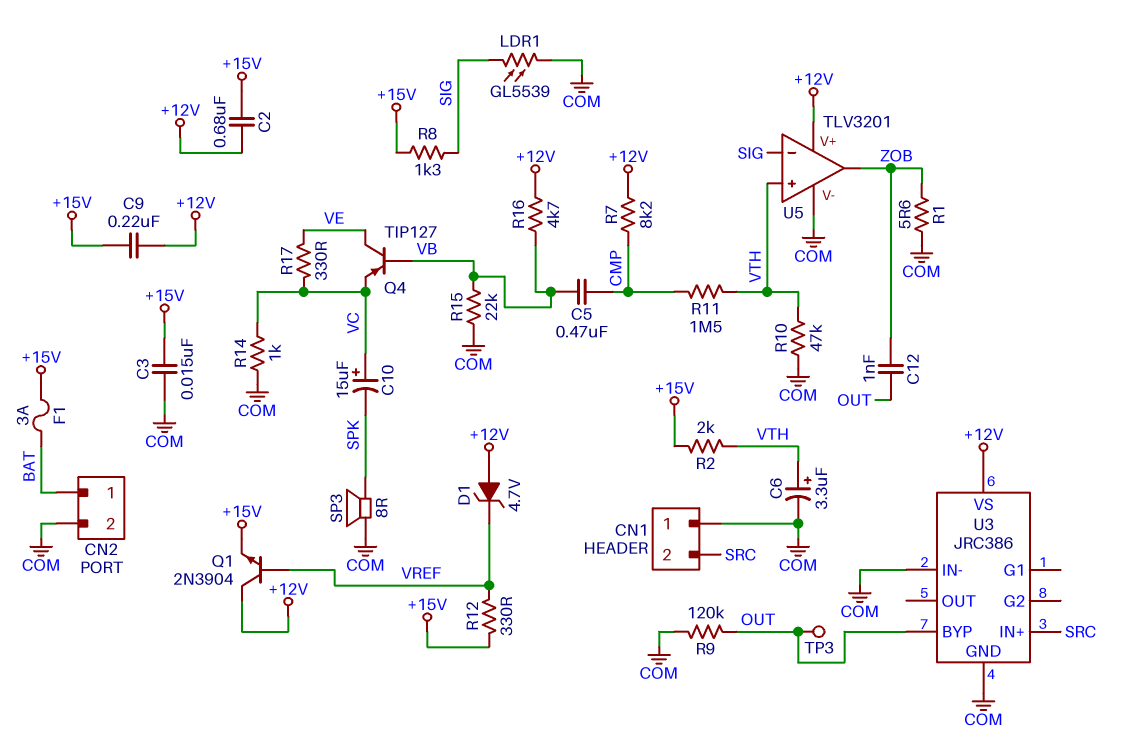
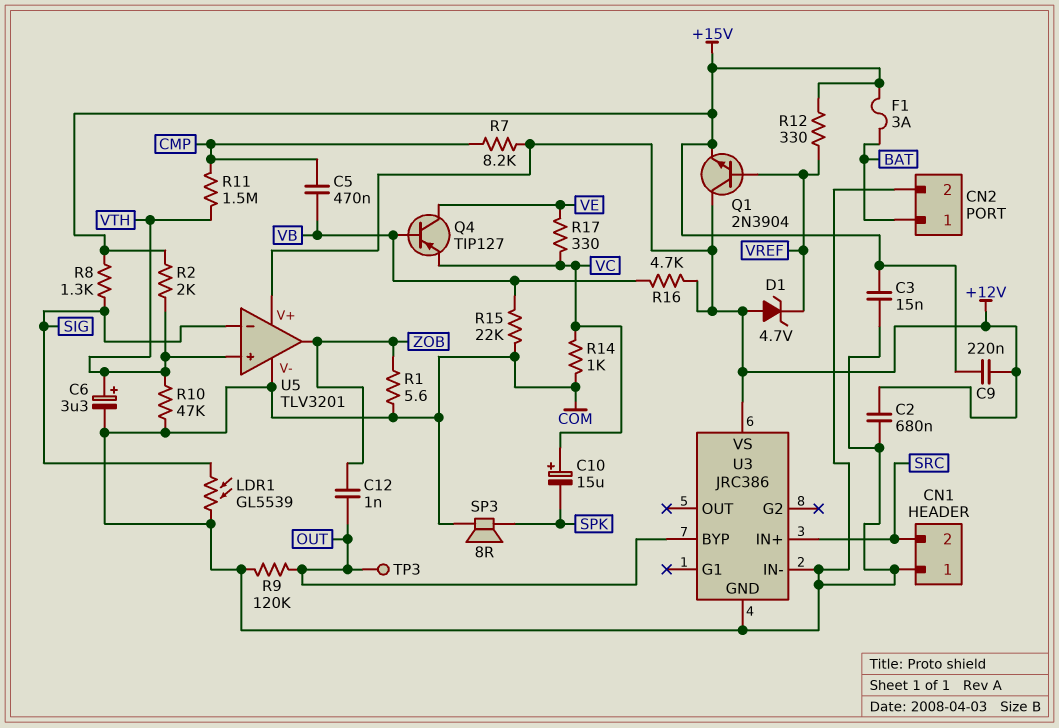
C2: 680nF (+12V, +15V) -> 680nF (+12V, COM)

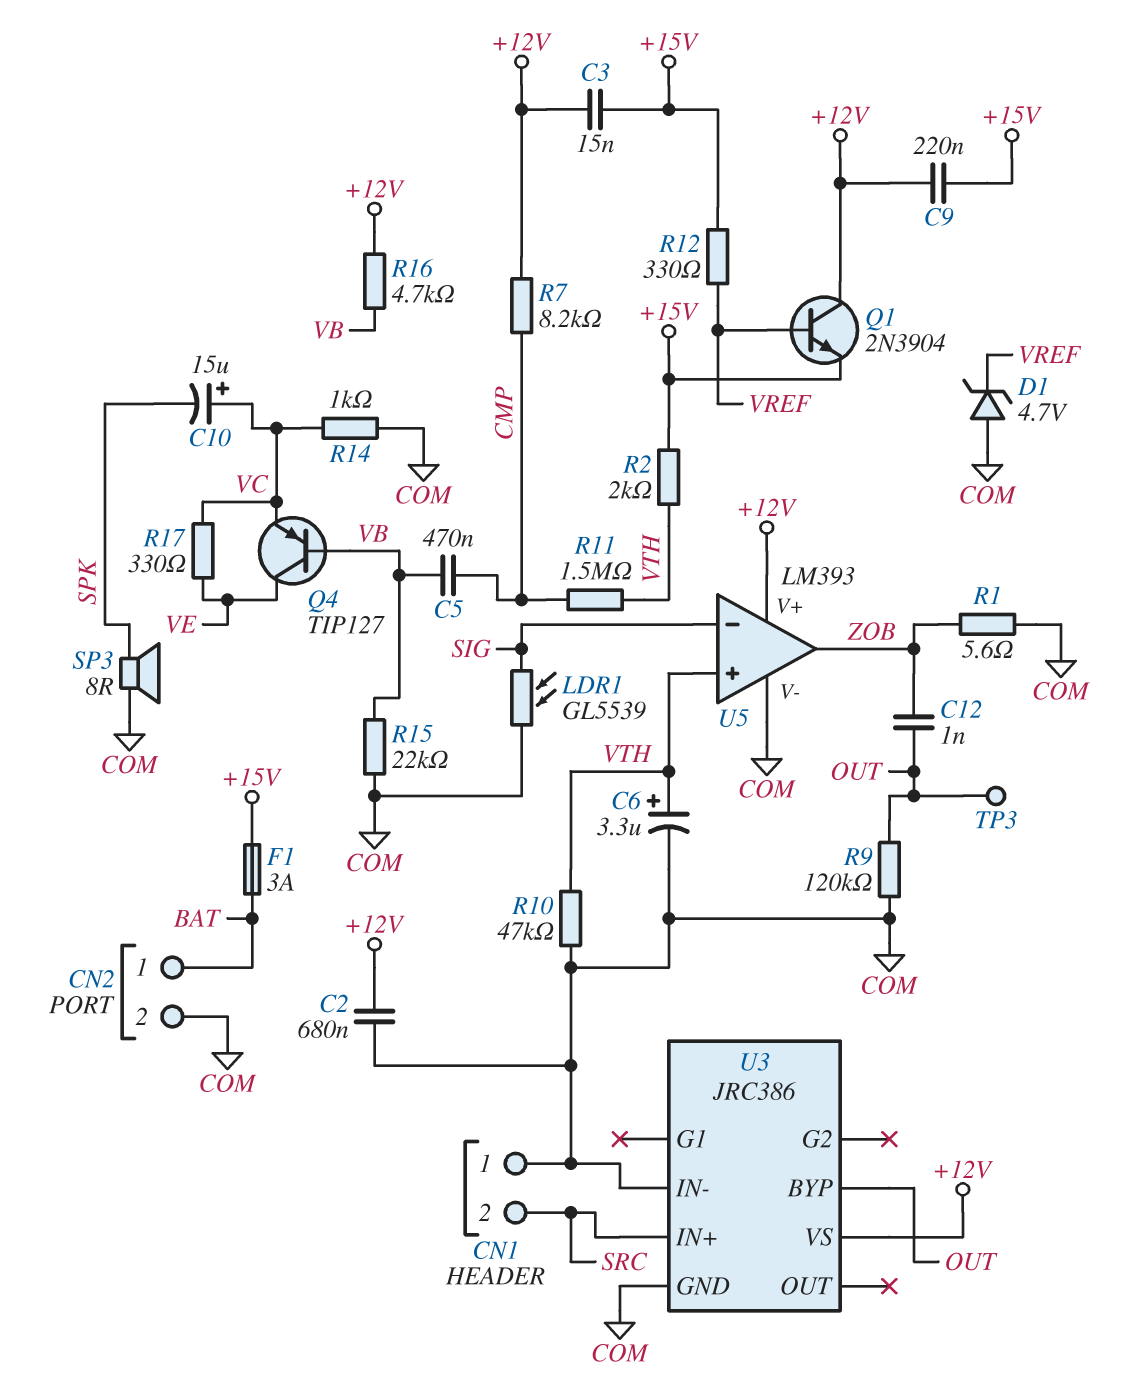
C3: 15nF (+15V, COM) -> 15nF (+12V, +15V)
D1: zener 4.7V (A +12V, K VREF) -> zener 4.7V (A COM, K VREF)
R8: 1.3k (+15V, SIG) -> none
U5: TLV3201 -> LM393

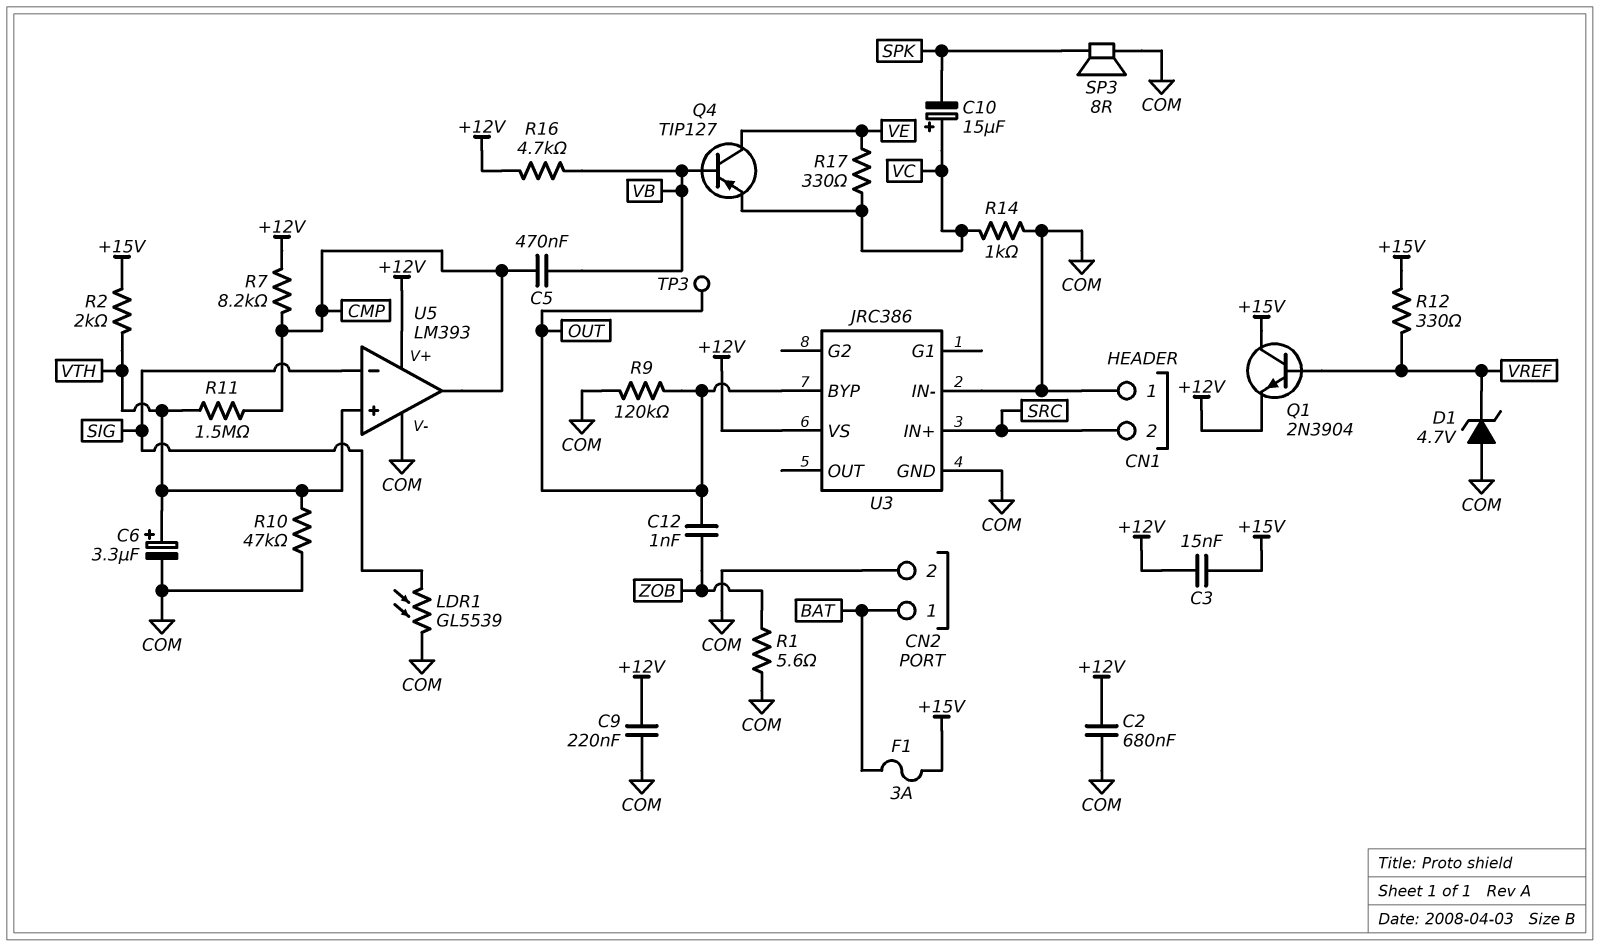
C9: 220nF (+12V, +15V) -> 220nF (+12V, COM)
Q1: NPN 2N3904 (B VREF, C +12V, E +15V) -> NPN 2N3904 (B VREF, C +15V, E +12V)
R15: 22k (COM, VB) -> none
U5 pin out: ZOB -> CMP

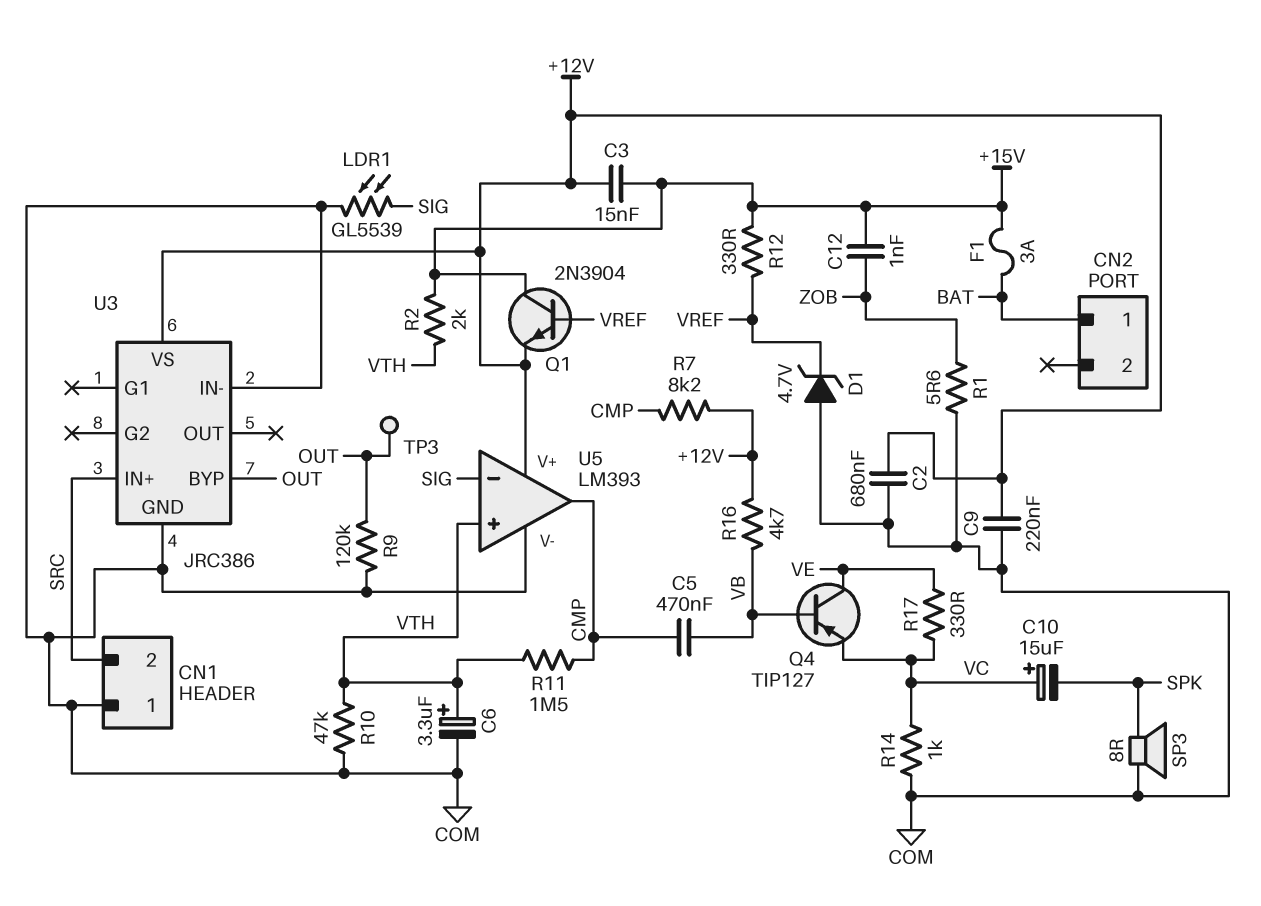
C12: 1nF (OUT, ZOB) -> 1nF (+15V, ZOB)
CN2 pin 2: COM -> none

